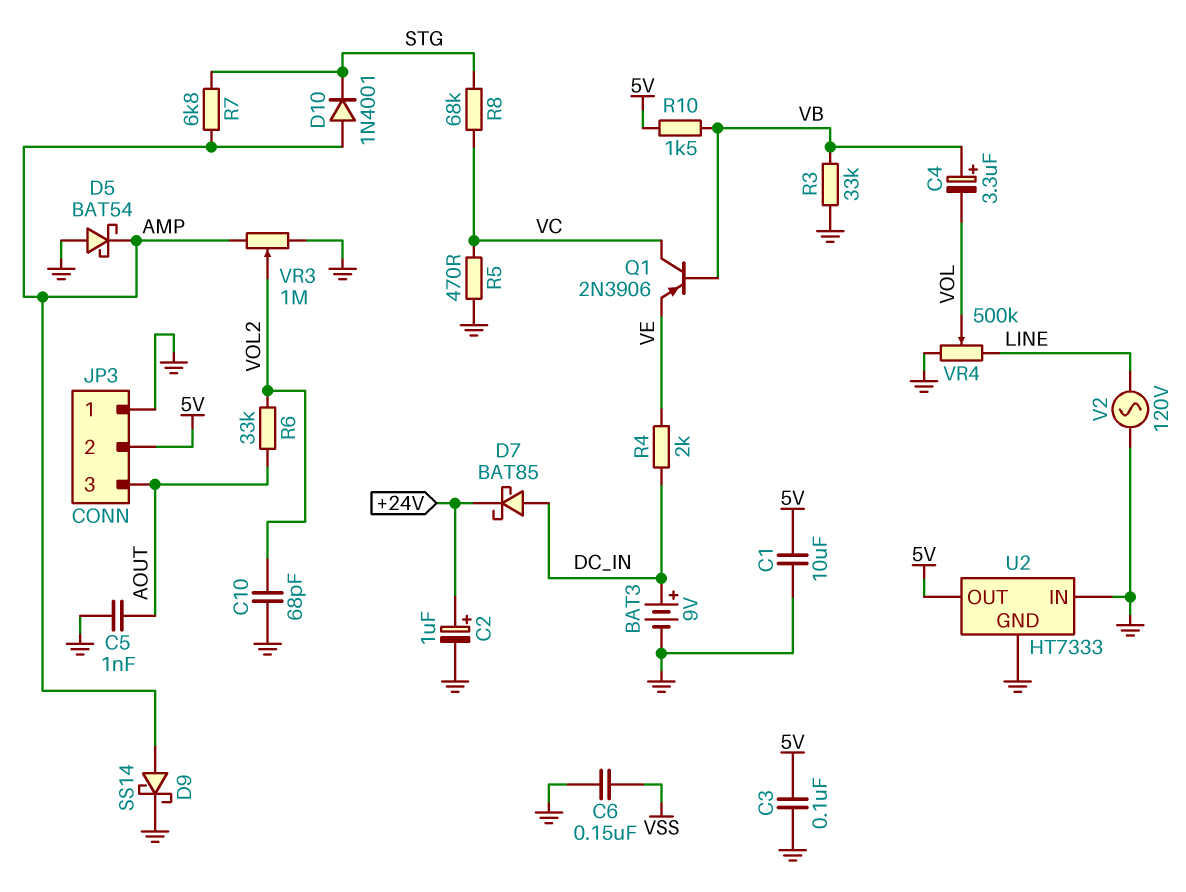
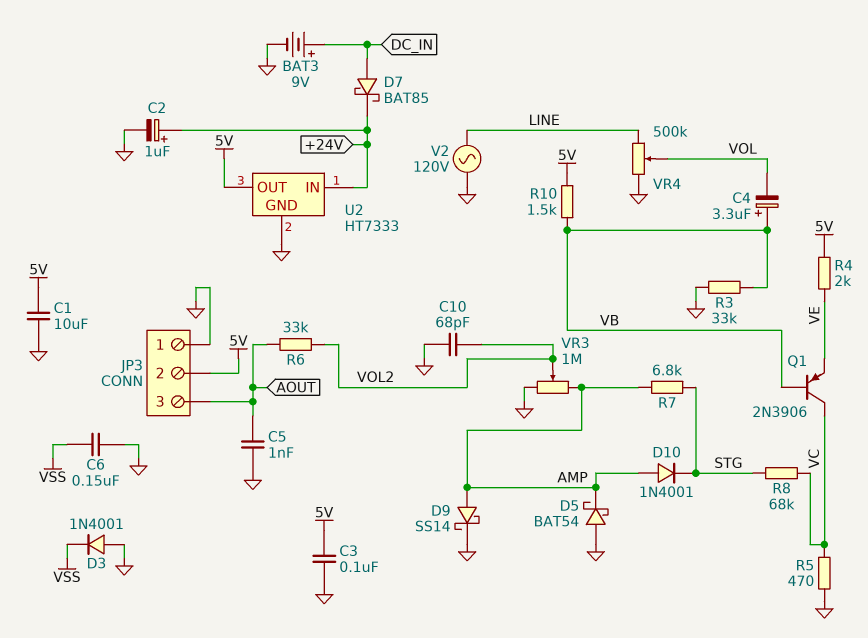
D3: none -> diode 1N4001 (A GND, K VSS)
R4: 2k (DC_IN, VE) -> 2k (5V, VE)
U2 pin IN: GND -> +24V

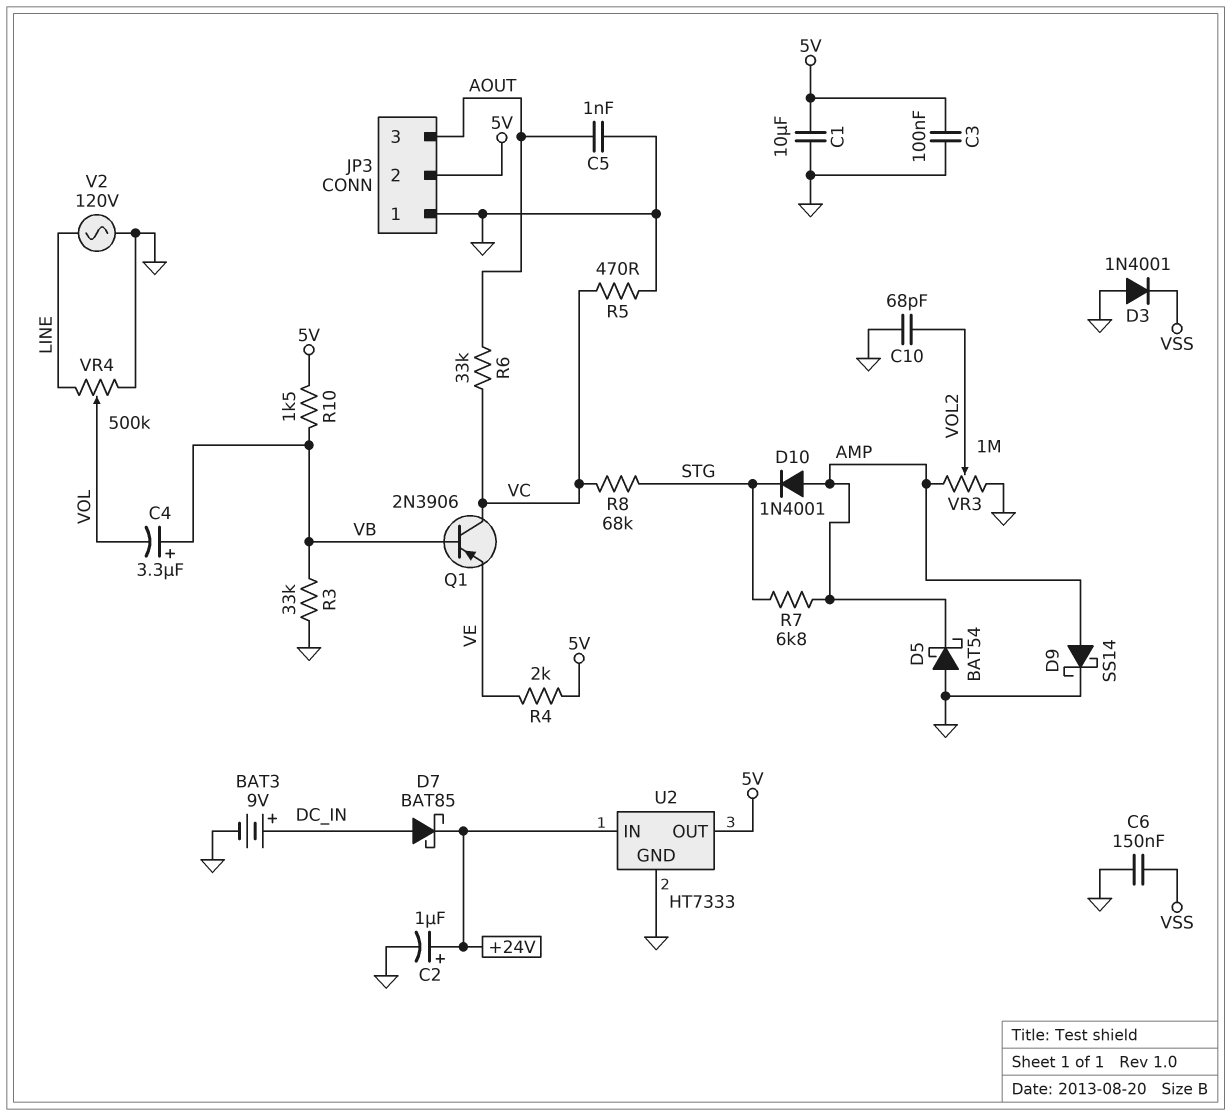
R6: 33k (AOUT, VOL2) -> 33k (AOUT, VC)

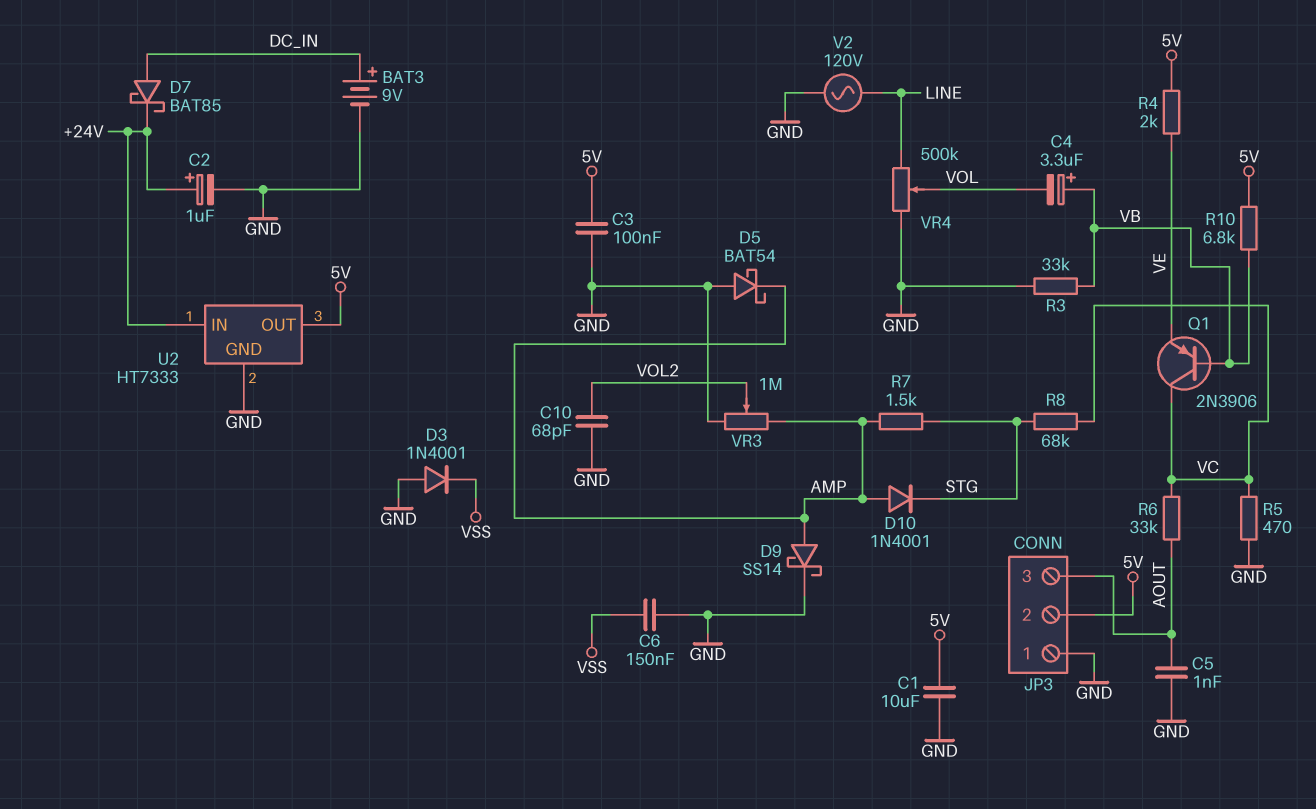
R7: 6.8k (AMP, STG) -> 1.5k (AMP, STG)
R10: 1.5k (5V, VB) -> 6.8k (5V, VB)

